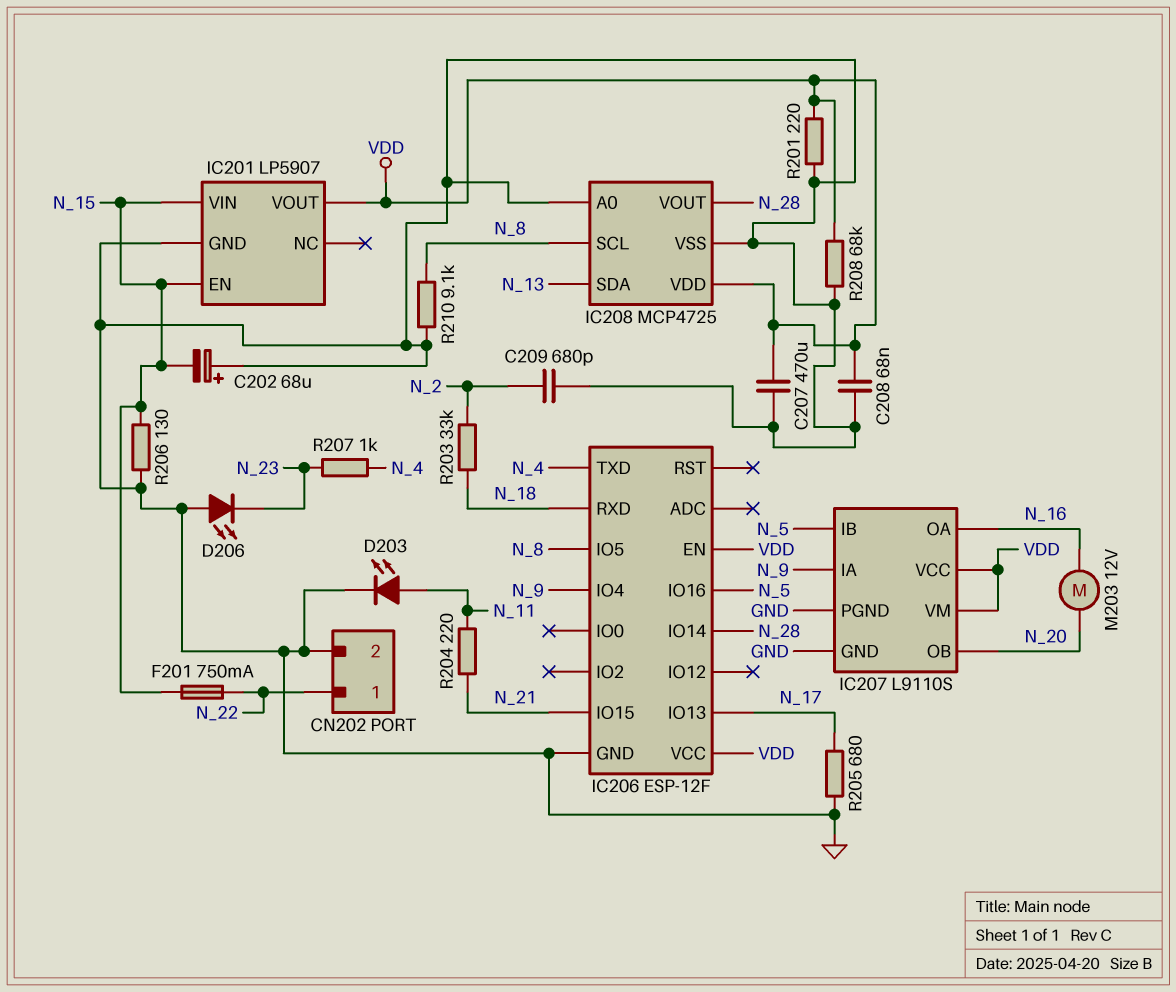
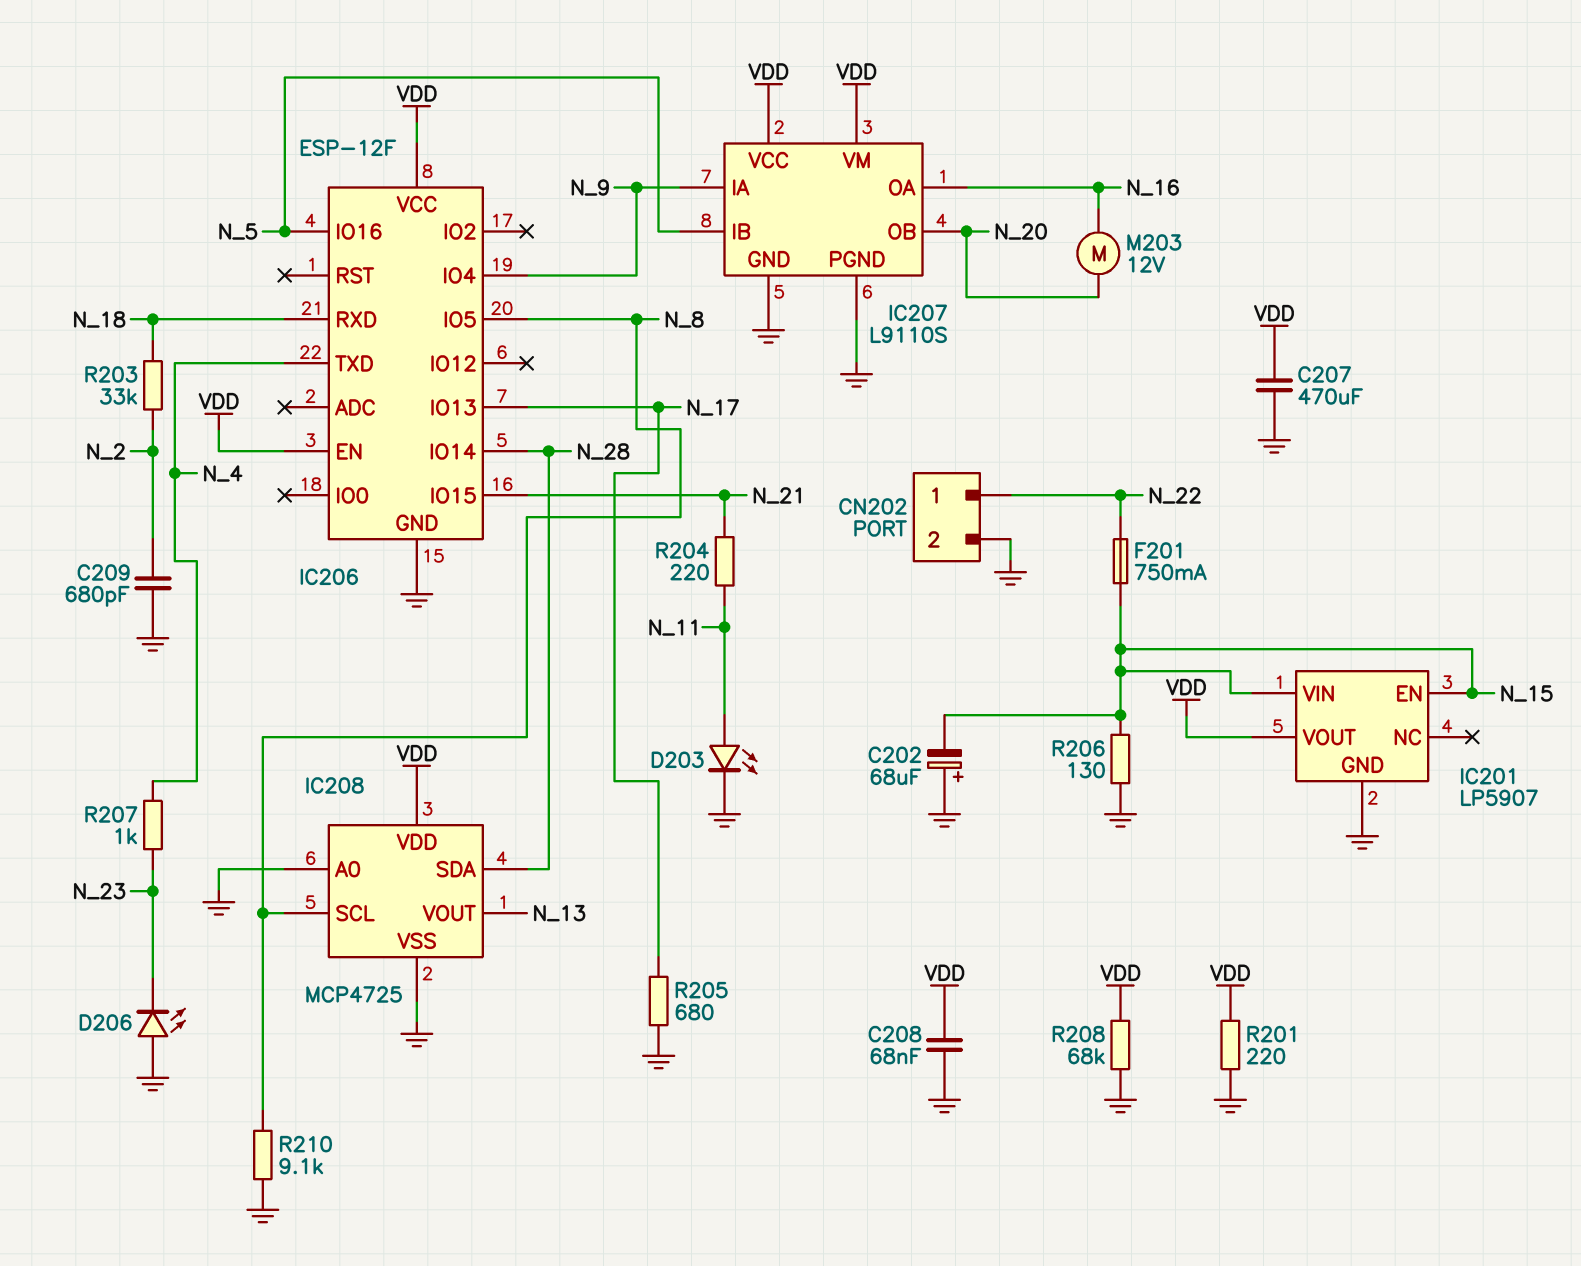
IC208 pin SDA: N_13 -> N_28
IC208 pin VOUT: N_28 -> N_13

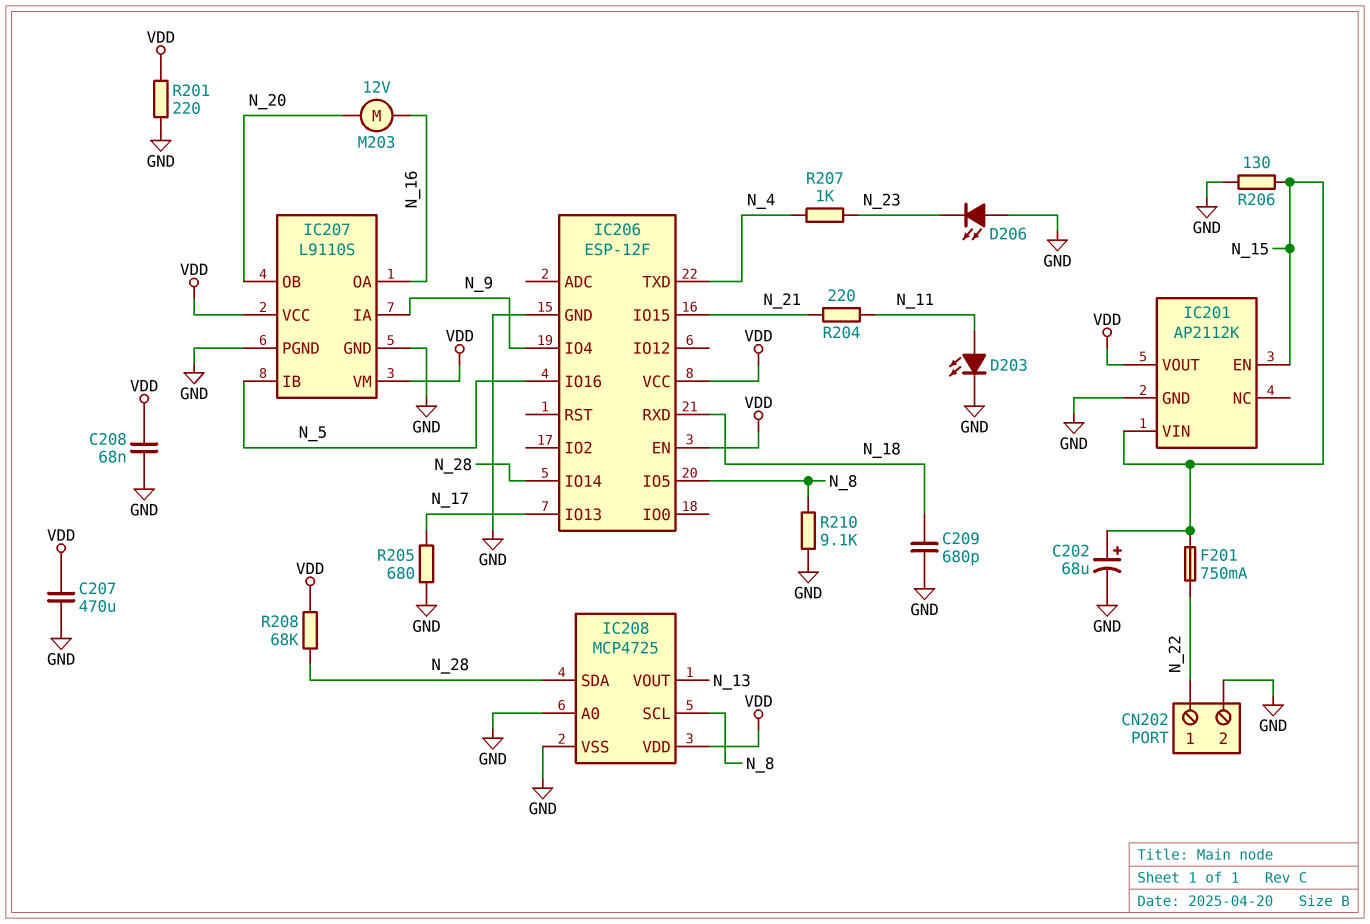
C202: 68uF (plus GND, minus N_15) -> 68uF (plus N_15, minus GND)
C209: 680pF (GND, N_2) -> 680pF (GND, N_18)
IC201: LP5907 -> AP2112K
R203: 33k (N_2, N_18) -> none
R208: 68k (GND, VDD) -> 68k (N_28, VDD)

